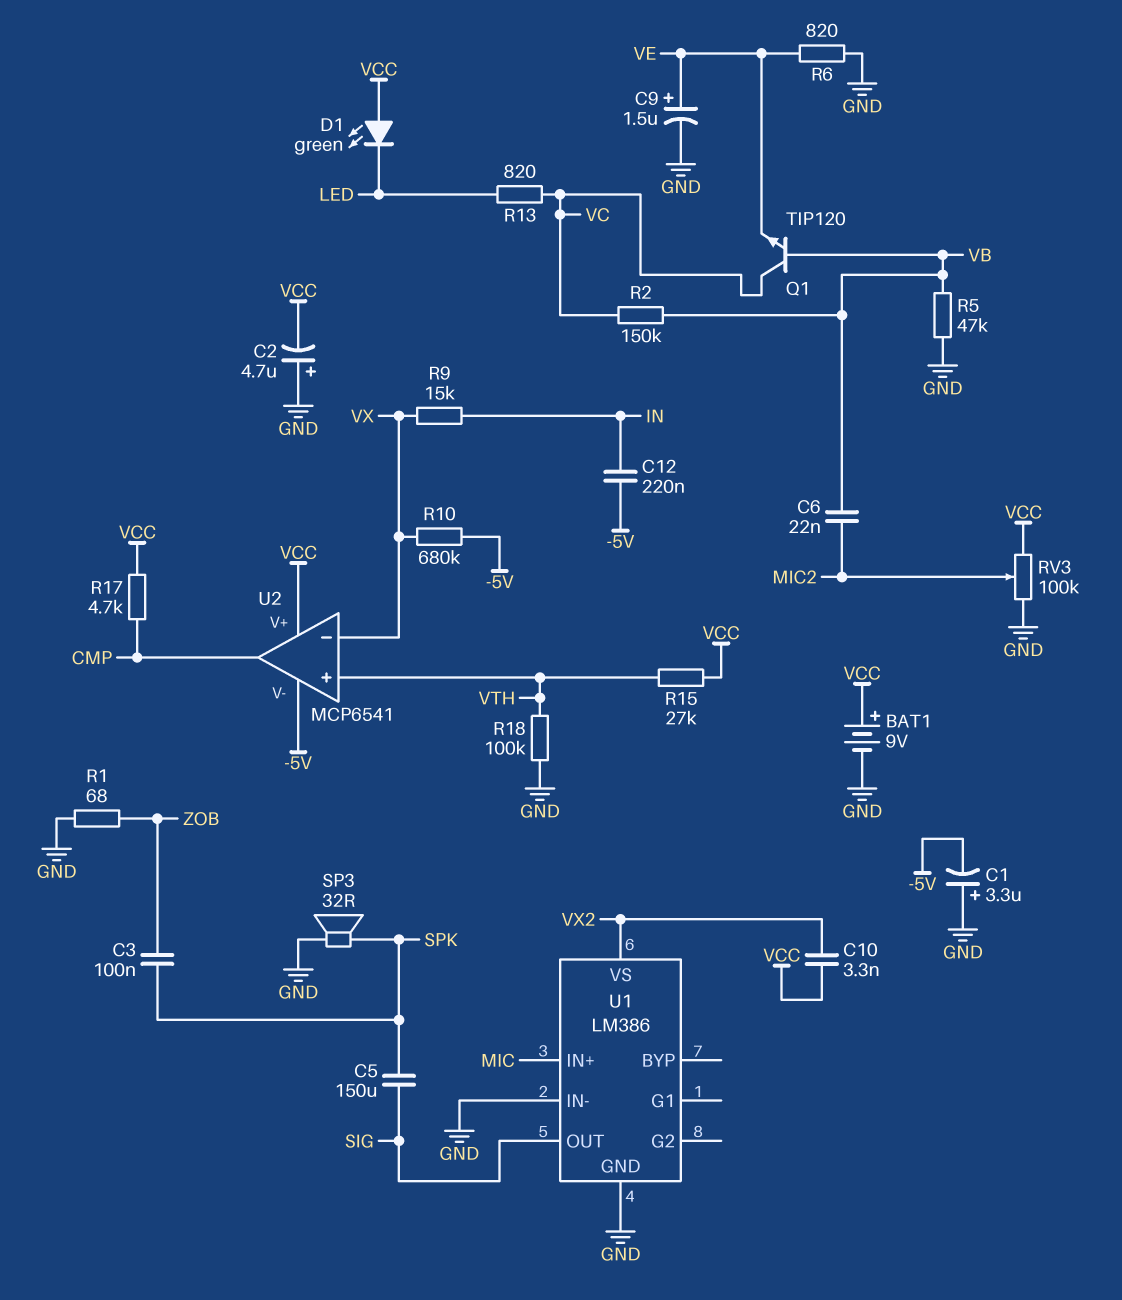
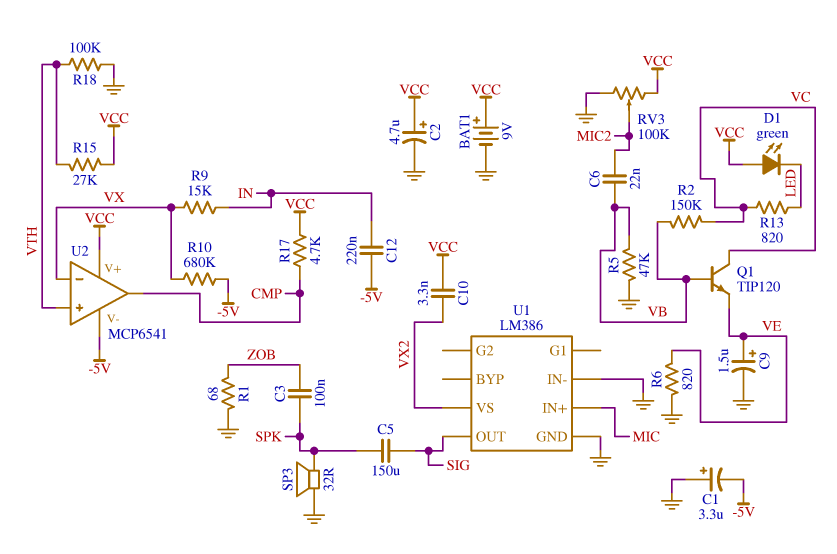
C2: 4.7uF (plus GND, minus VCC) -> 4.7uF (plus VCC, minus GND)

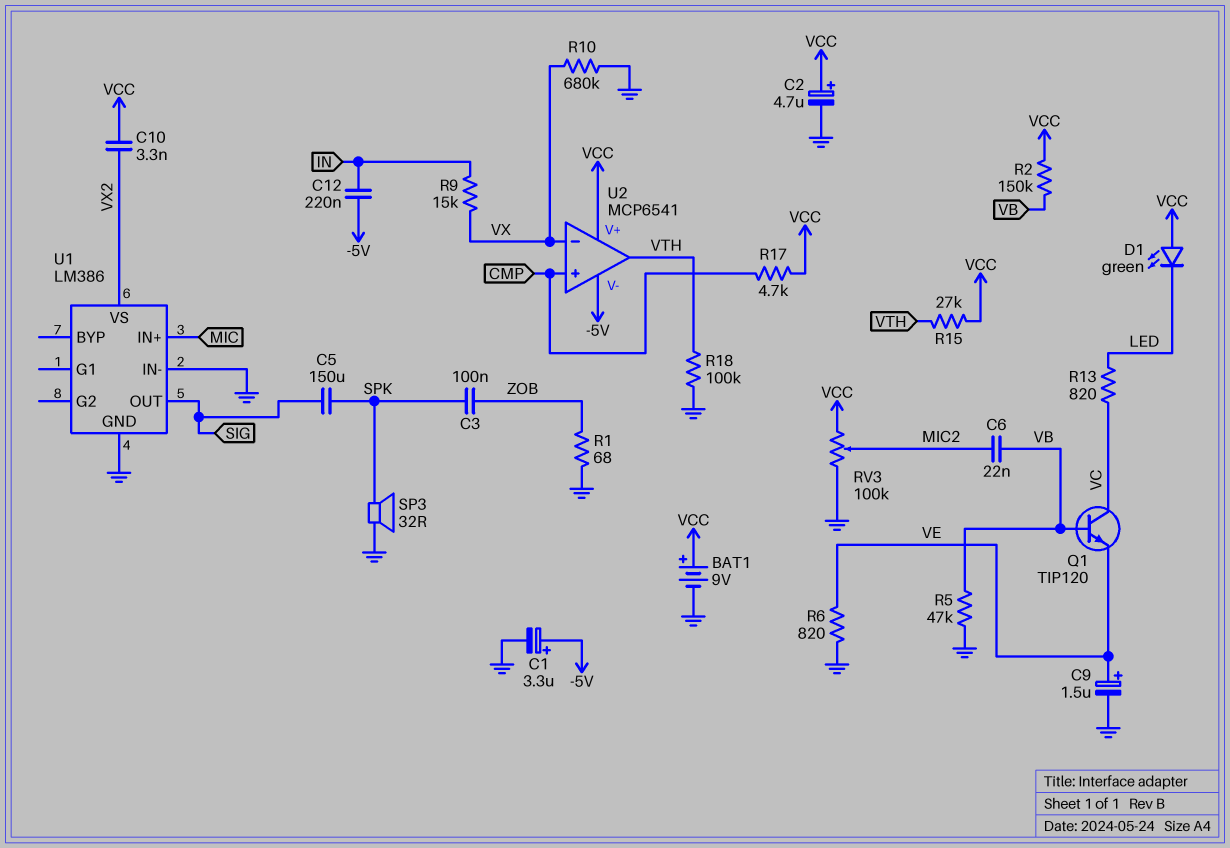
C1: 3.3uF (plus GND, minus -5V) -> 3.3uF (plus -5V, minus GND)
R2: 150k (VB, VC) -> 150k (VB, VCC)
R10: 680k (-5V, VX) -> 680k (GND, VX)
U2 pin in+: VTH -> CMP
U2 pin out: CMP -> VTH

